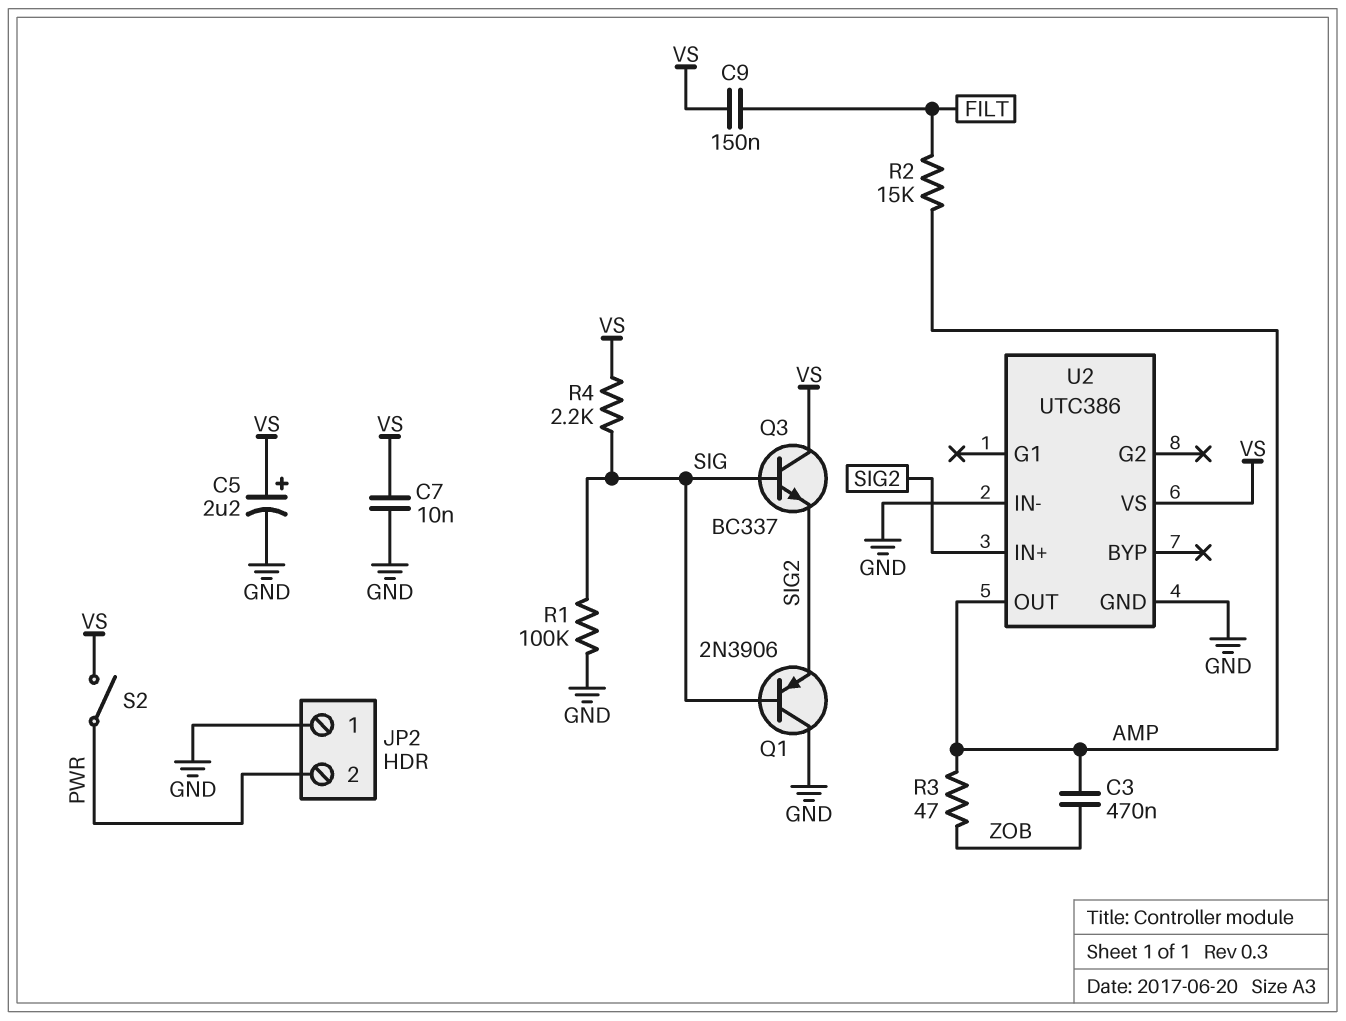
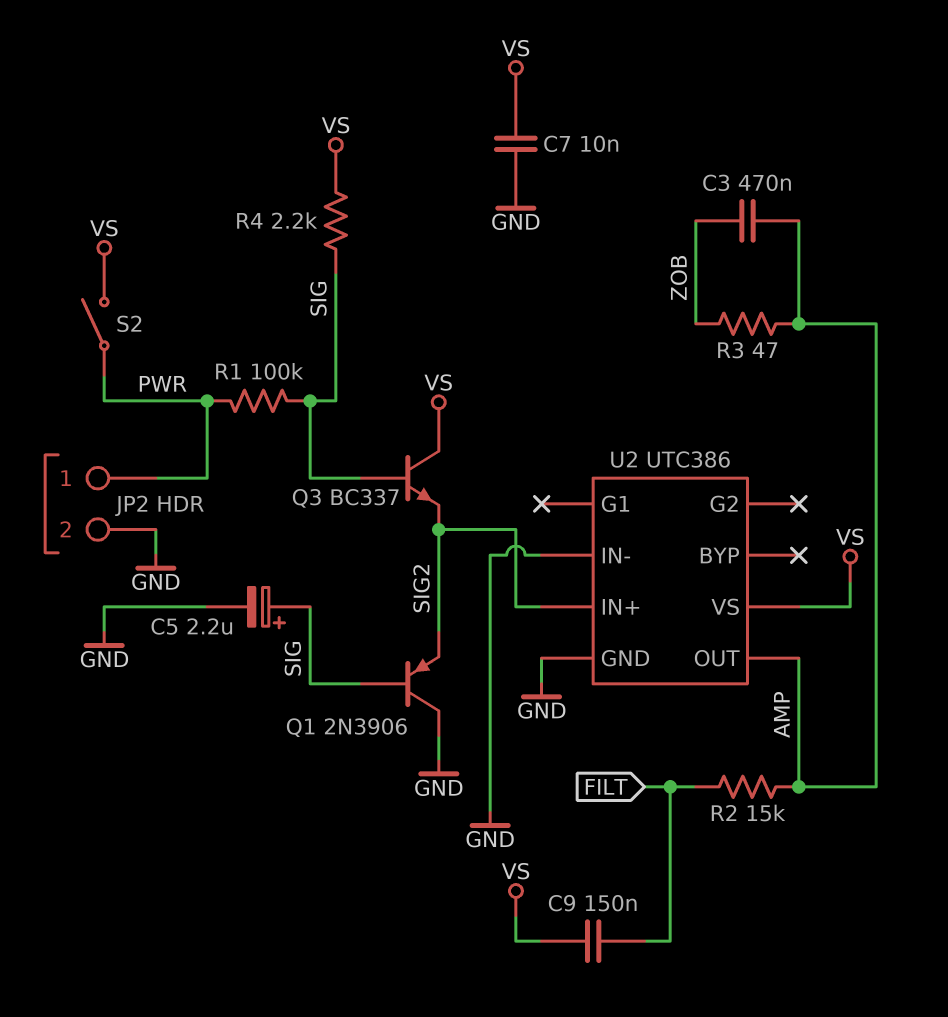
C5: 2.2uF (plus VS, minus GND) -> 2.2uF (plus SIG, minus GND)
JP2 pin 1: GND -> PWR
JP2 pin 2: PWR -> GND
R1: 100k (GND, SIG) -> 100k (PWR, SIG)

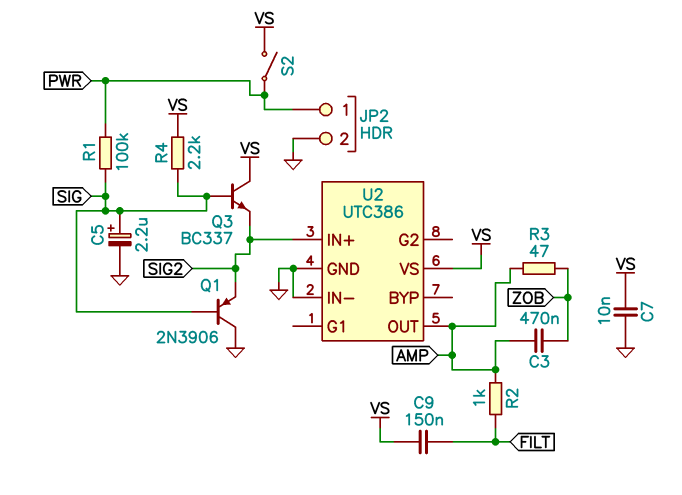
R2: 15k (AMP, FILT) -> 1k (AMP, FILT)

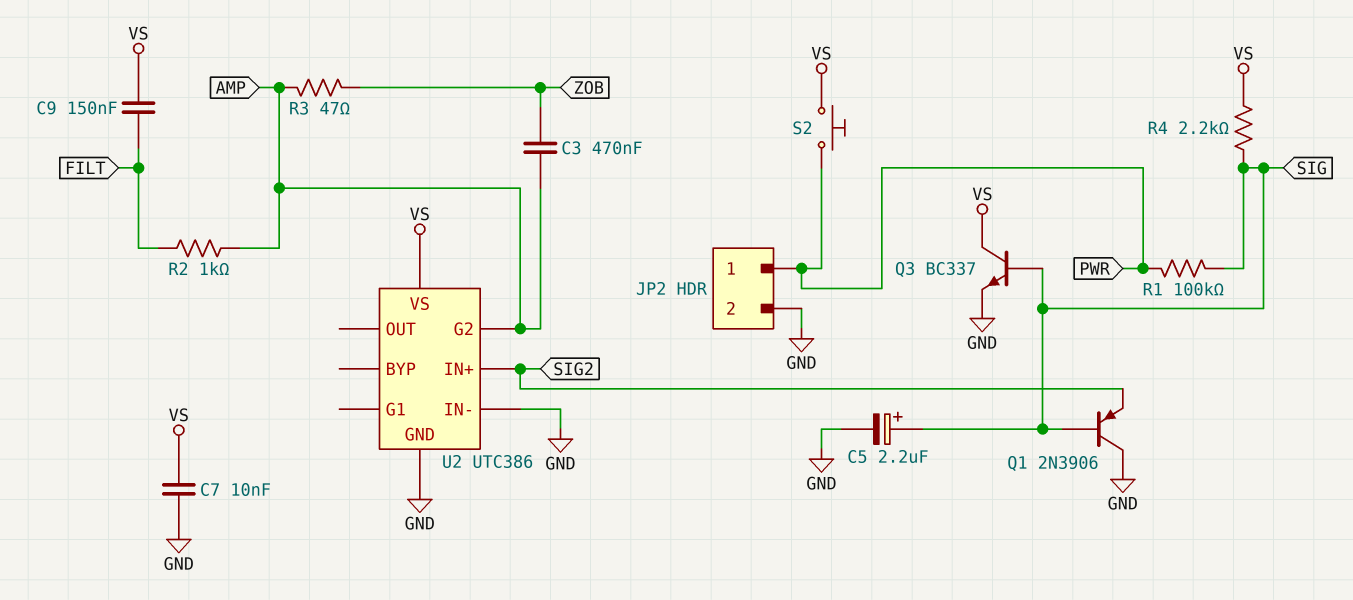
Q3: NPN BC337 (B SIG, C VS, E SIG2) -> NPN BC337 (B SIG, C VS, E GND)
S2: switch (PWR, VS) -> button (PWR, VS)
U2 pin G2: none -> AMP
U2 pin OUT: AMP -> none

